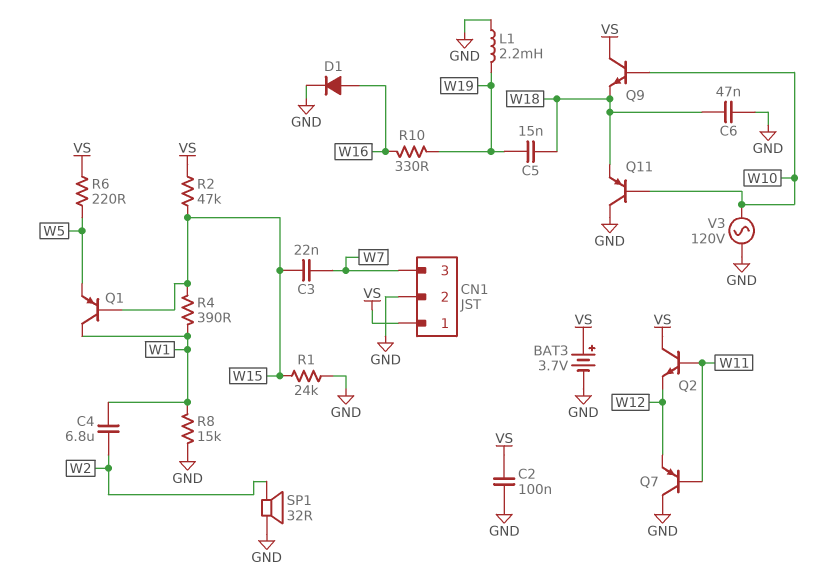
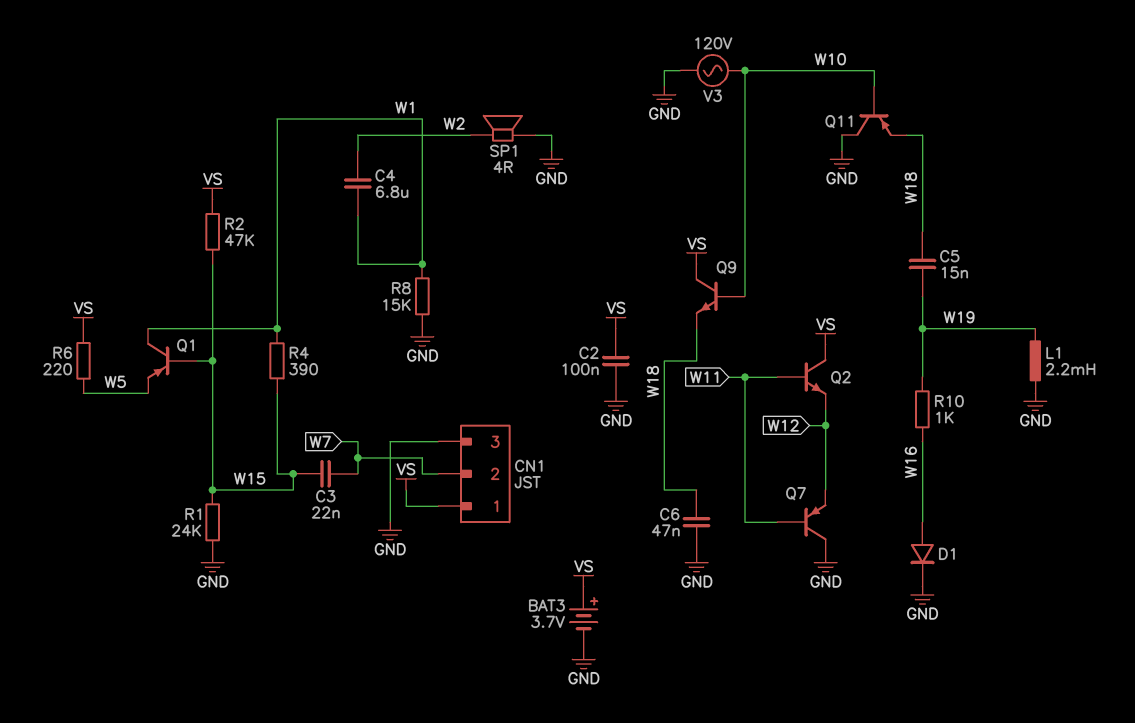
CN1 pin 2: GND -> W7
CN1 pin 3: W7 -> GND
R10: 330 (W16, W19) -> 1k (W16, W19)
SP1: speaker 32R (GND, W2) -> speaker 4R (GND, W2)

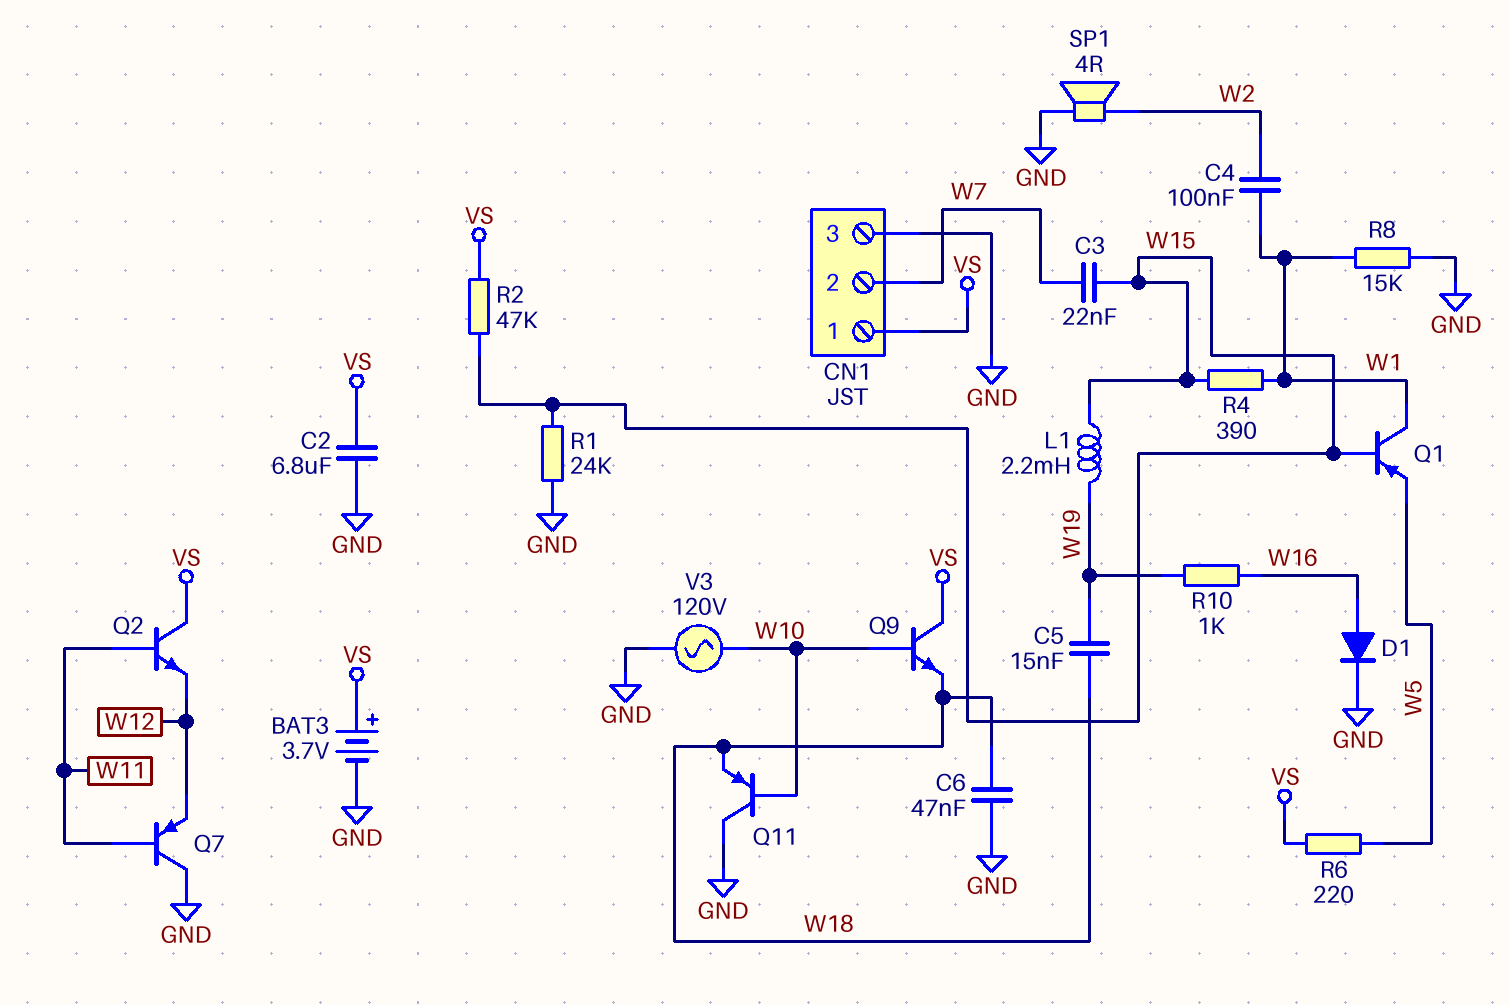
C2: 100nF (GND, VS) -> 6.8uF (GND, VS)
C4: 6.8uF (W1, W2) -> 100nF (W1, W2)
L1: 2.2mH (GND, W19) -> 2.2mH (W15, W19)

